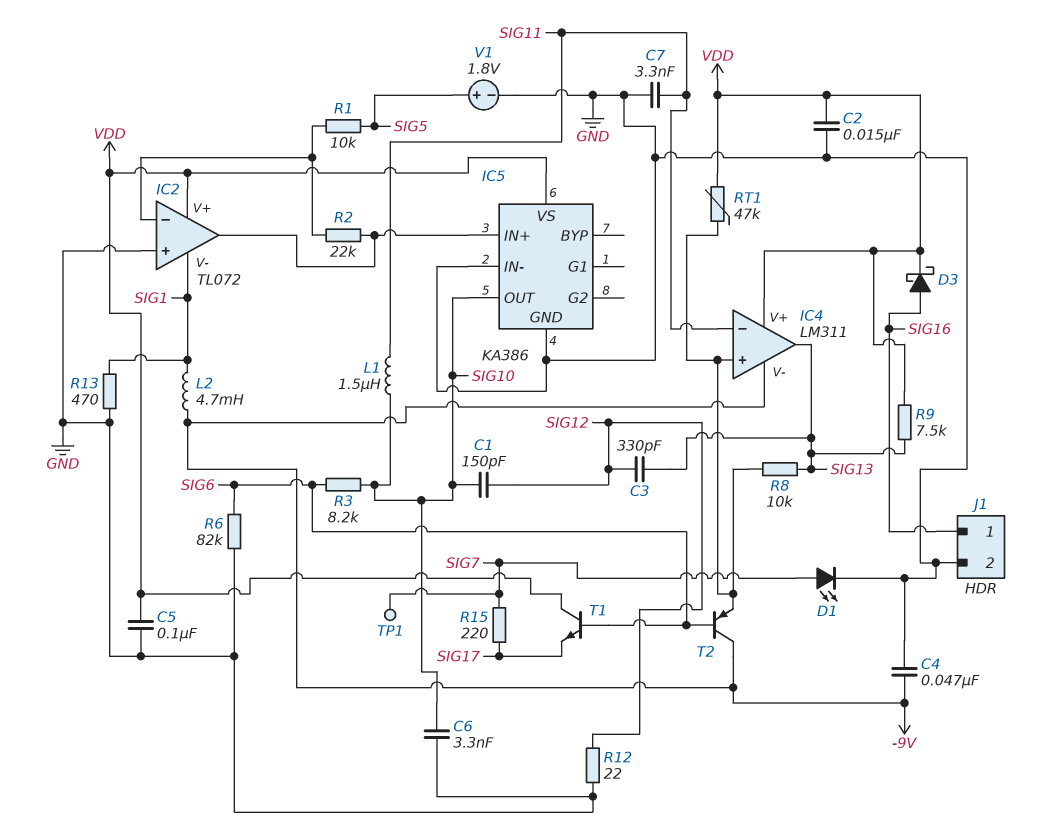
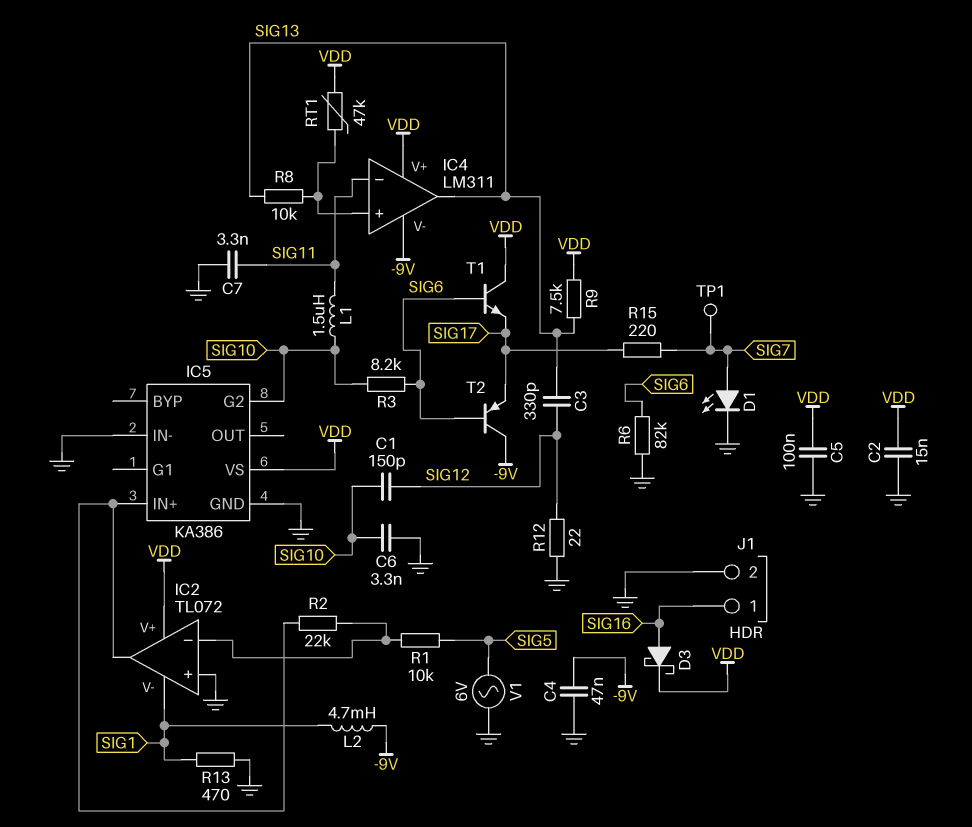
IC5 pin G2: none -> SIG10
IC5 pin OUT: SIG10 -> none
T2: PNP (B SIG6, C -9V, E IC4/in+) -> PNP (B SIG6, C -9V, E SIG17)
V1: 1.8V (plus SIG5, minus GND) -> AC 6V (GND, SIG5)

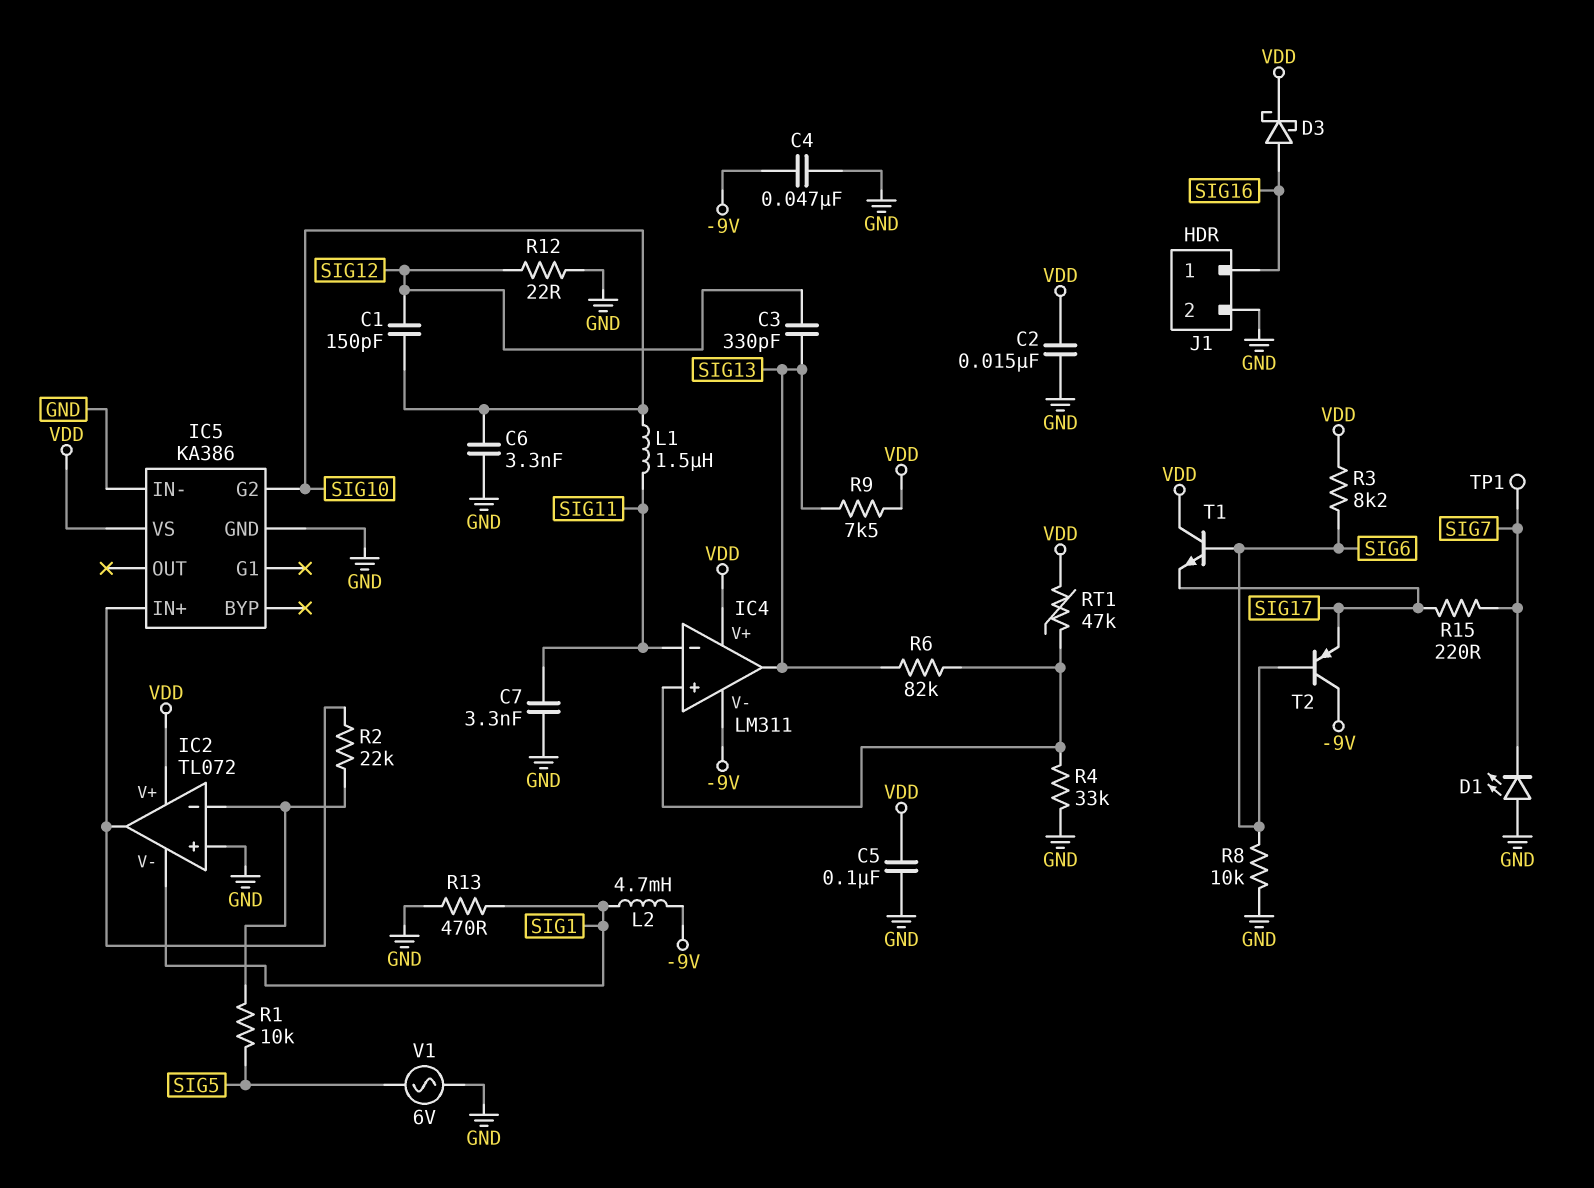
D1: LED (A SIG7, K GND) -> LED (A GND, K SIG7)
R3: 8.2k (SIG6, SIG10) -> 8.2k (SIG6, VDD)
R4: none -> 33k (GND, IC4/in+)
R6: 82k (GND, SIG6) -> 82k (IC4/in+, SIG13)
R8: 10k (IC4/in+, SIG13) -> 10k (GND, SIG6)

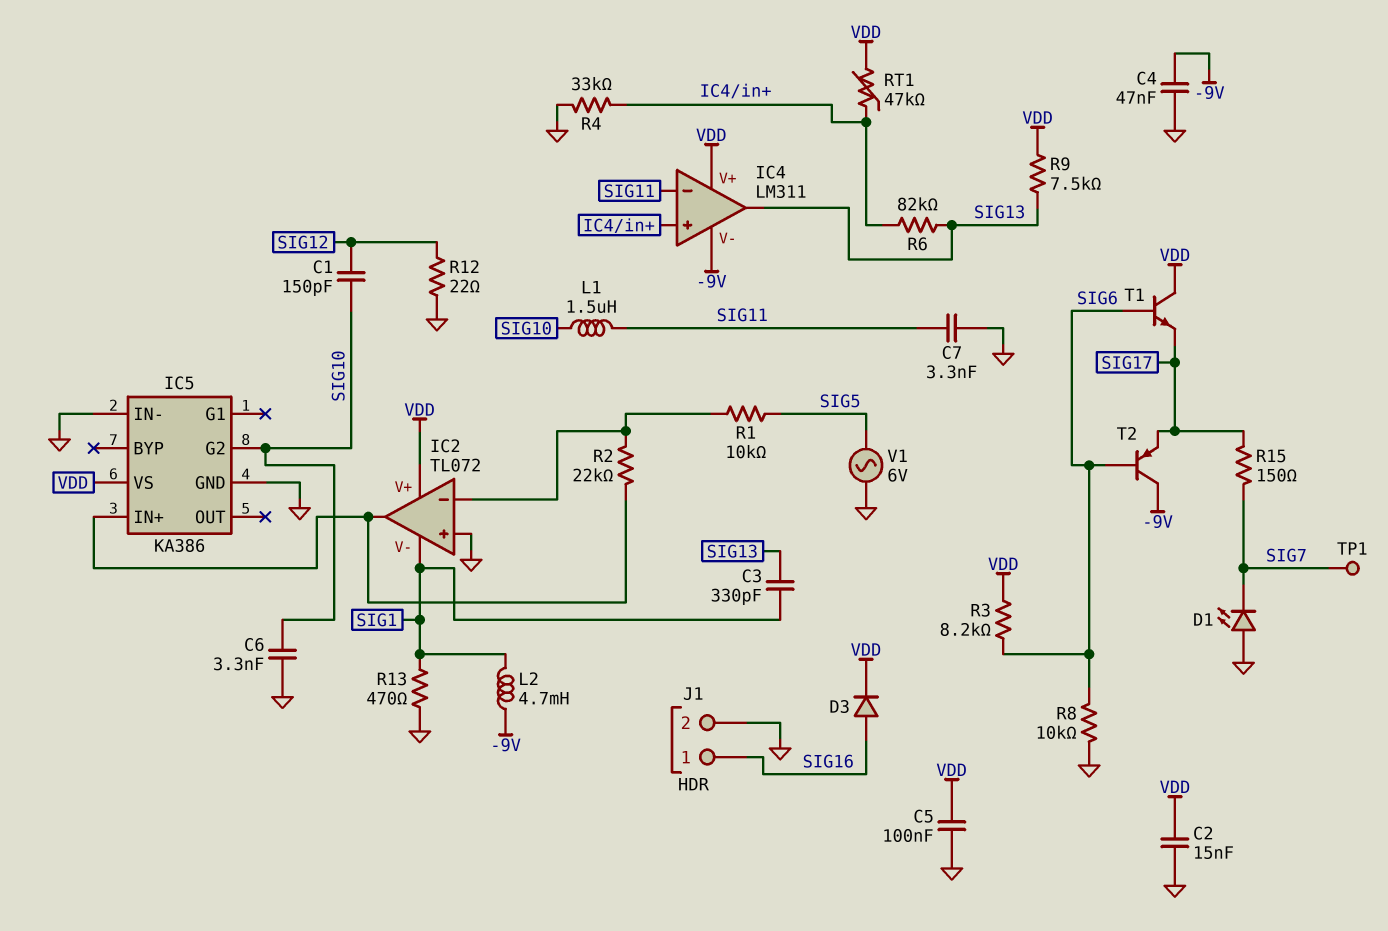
C3: 330pF (SIG12, SIG13) -> 330pF (SIG1, SIG13)
D3: schottky (A SIG16, K VDD) -> diode (A SIG16, K VDD)
R15: 220 (SIG7, SIG17) -> 150 (SIG7, SIG17)

